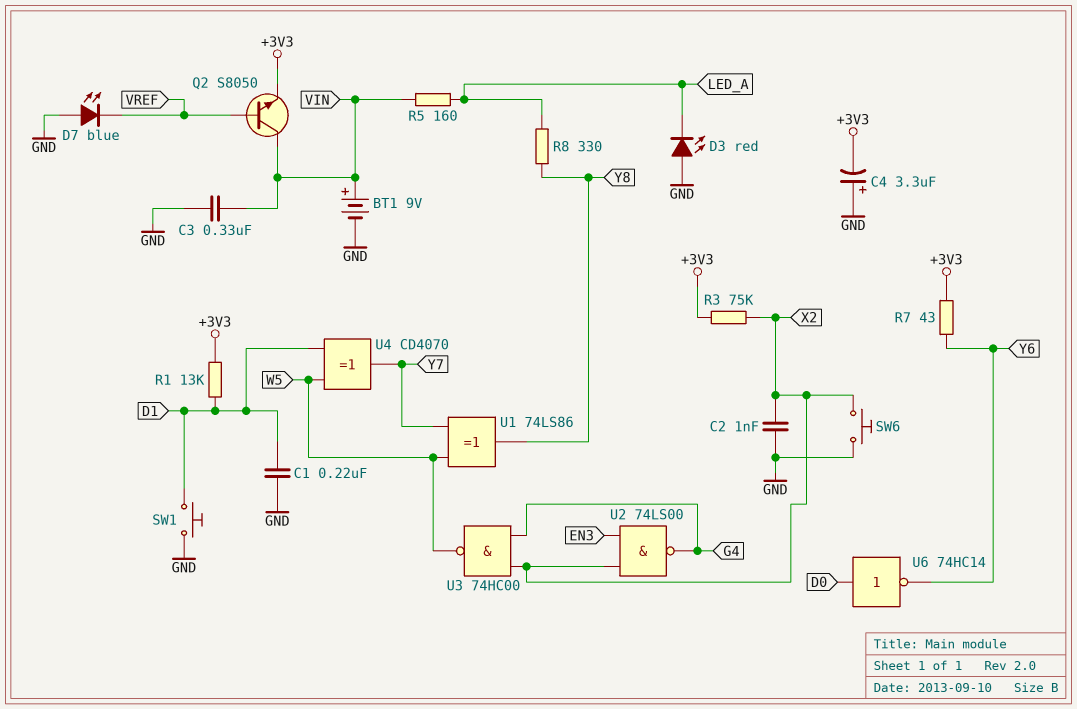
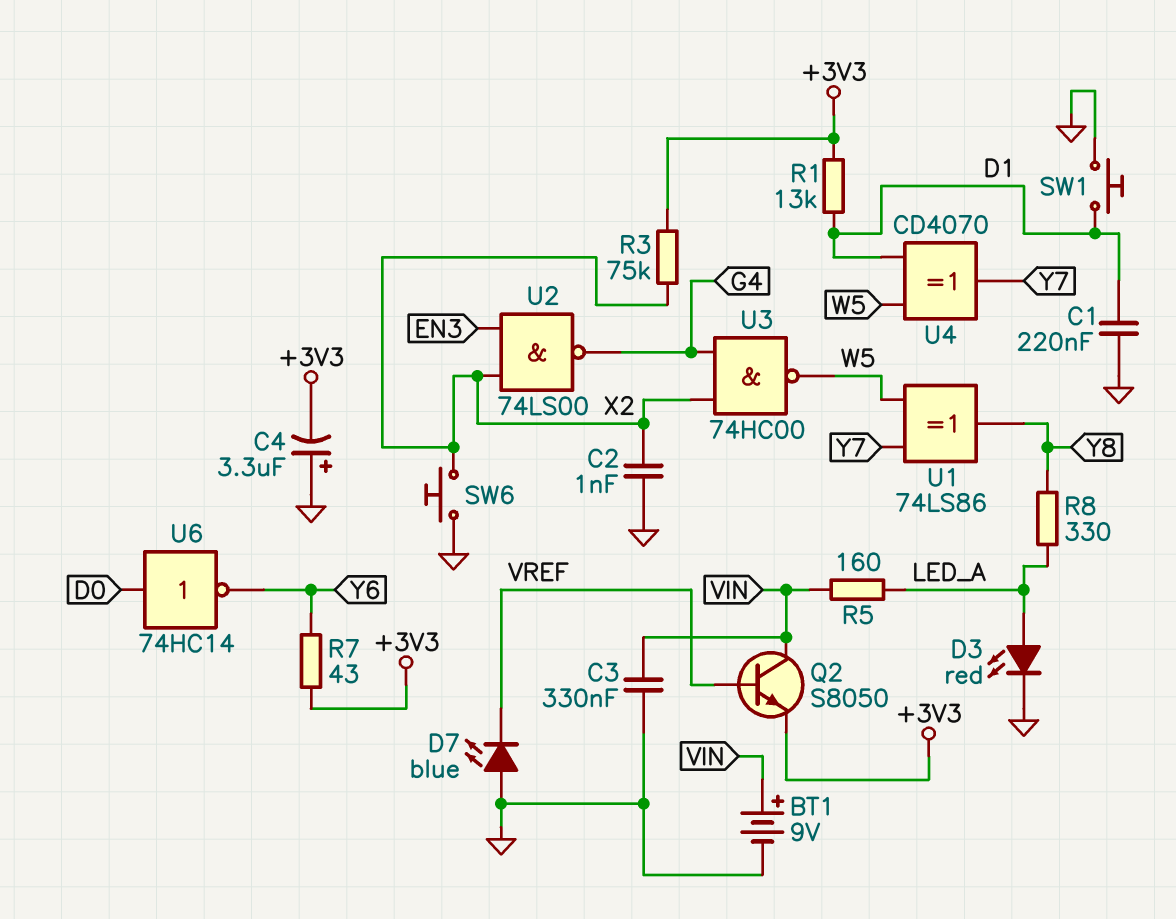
D3: LED red (A GND, K LED_A) -> LED red (A LED_A, K GND)

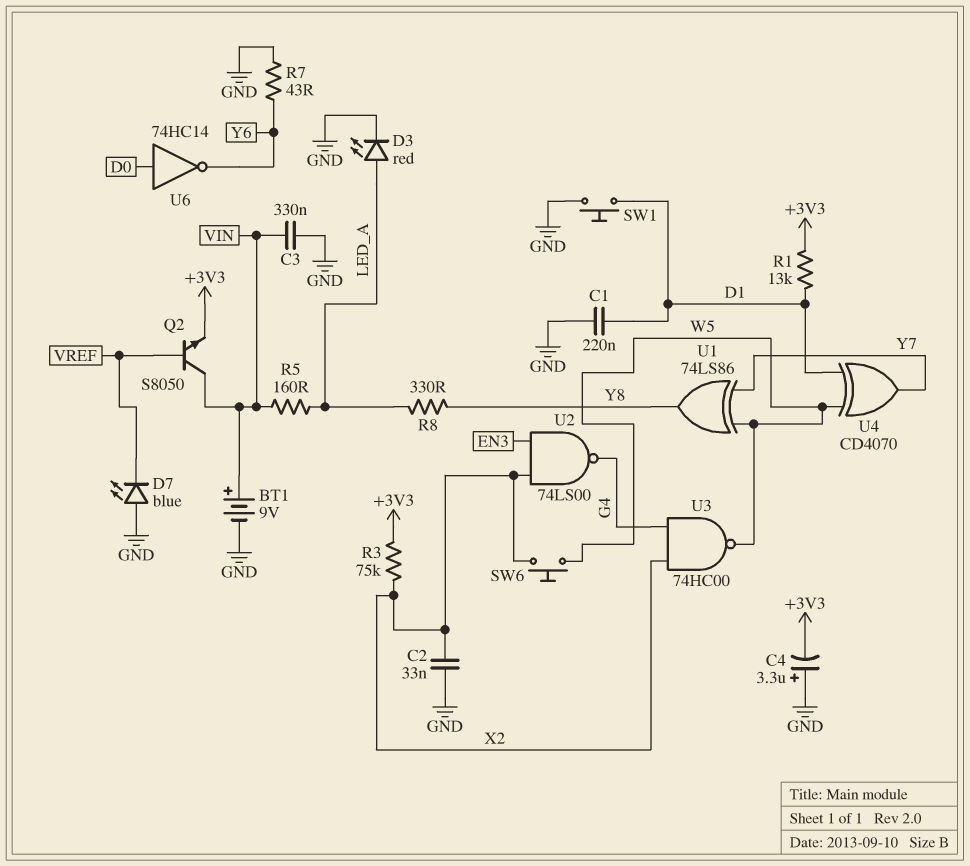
C2: 1nF (GND, X2) -> 33nF (GND, X2)
R7: 43 (+3V3, Y6) -> 43 (GND, Y6)
SW6: button (GND, X2) -> button (W5, X2)

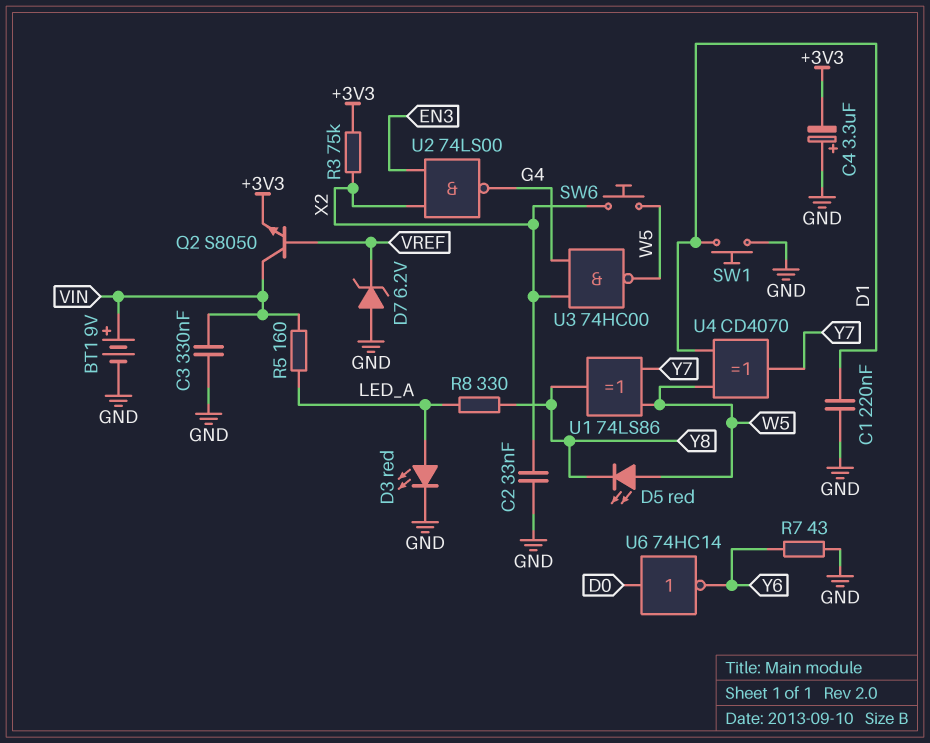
D5: none -> LED red (A W5, K Y8)
D7: LED blue (A GND, K VREF) -> zener 6.2V (A GND, K VREF)
R1: 13k (+3V3, D1) -> none

